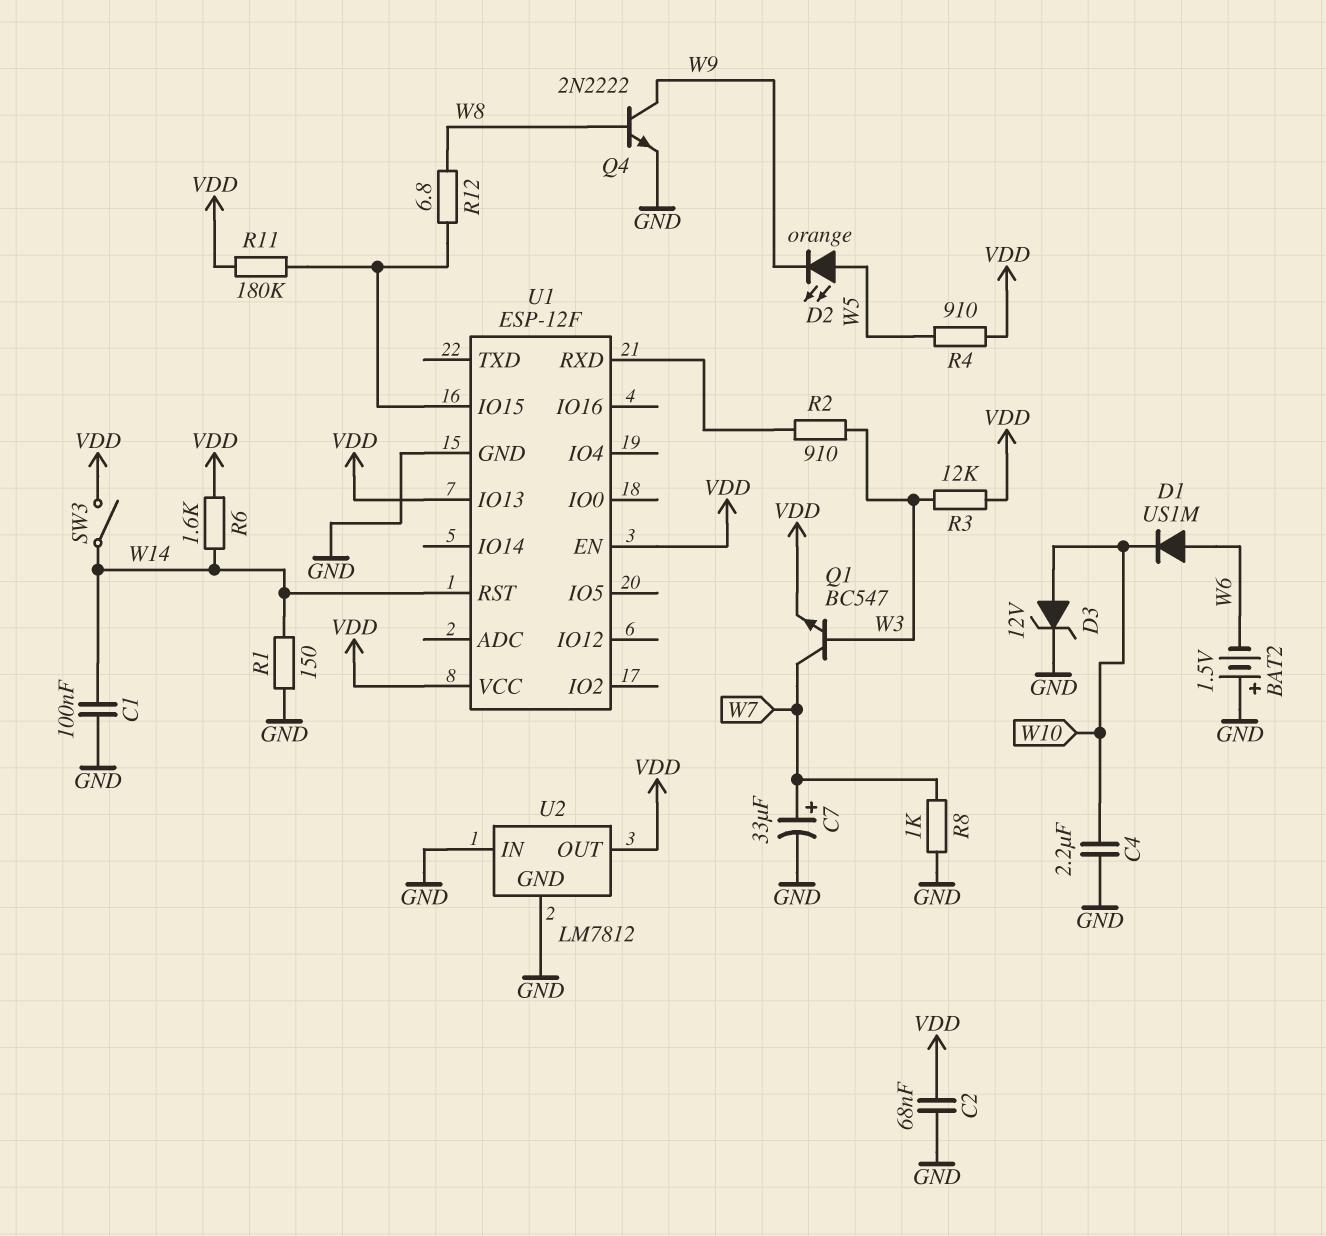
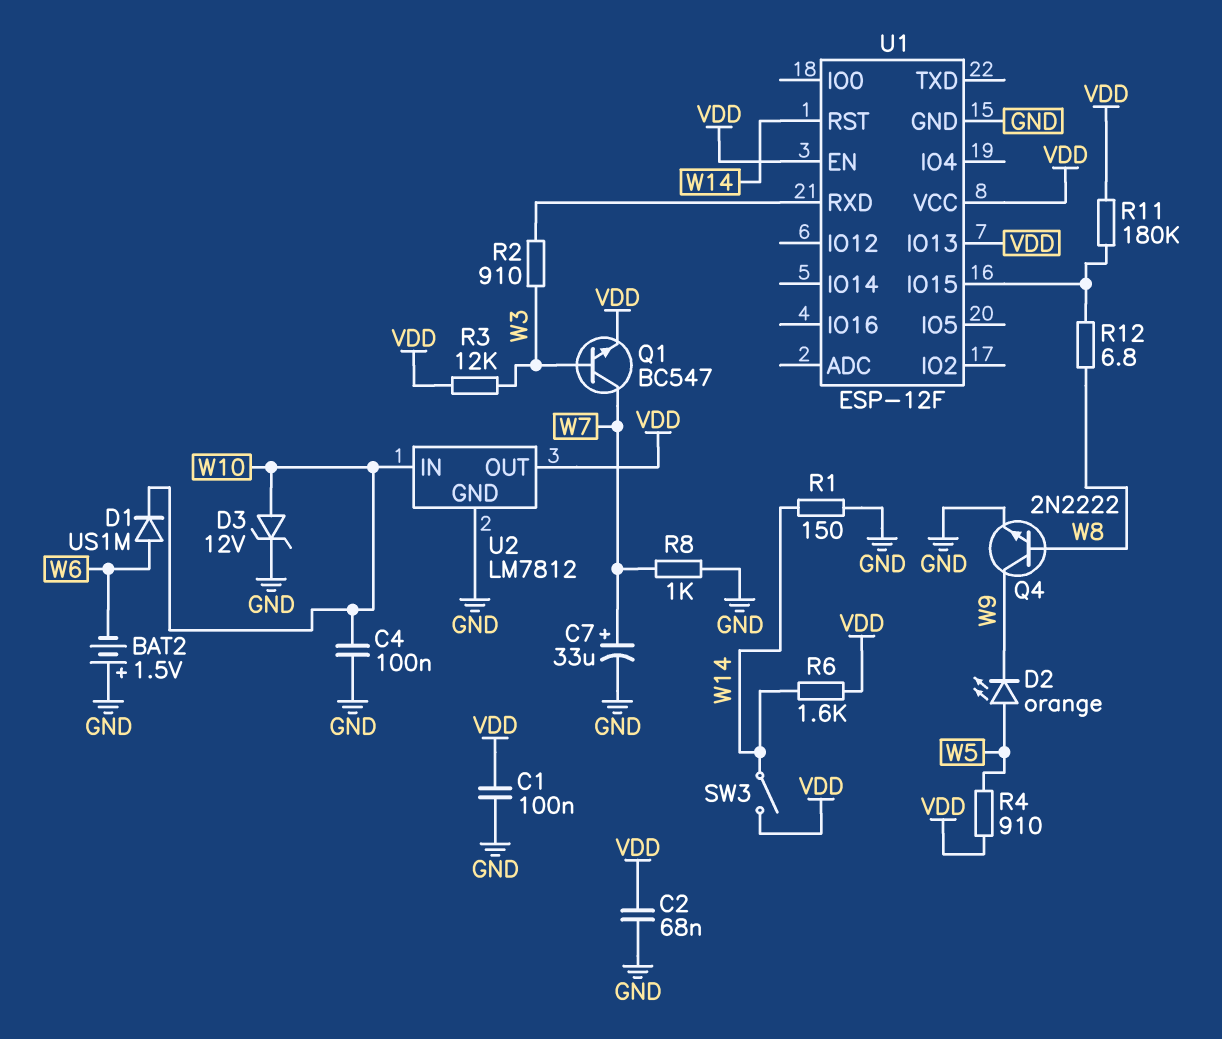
C1: 100nF (GND, W14) -> 100nF (GND, VDD)
C4: 2.2uF (GND, W10) -> 100nF (GND, W10)
U2 pin IN: GND -> W10

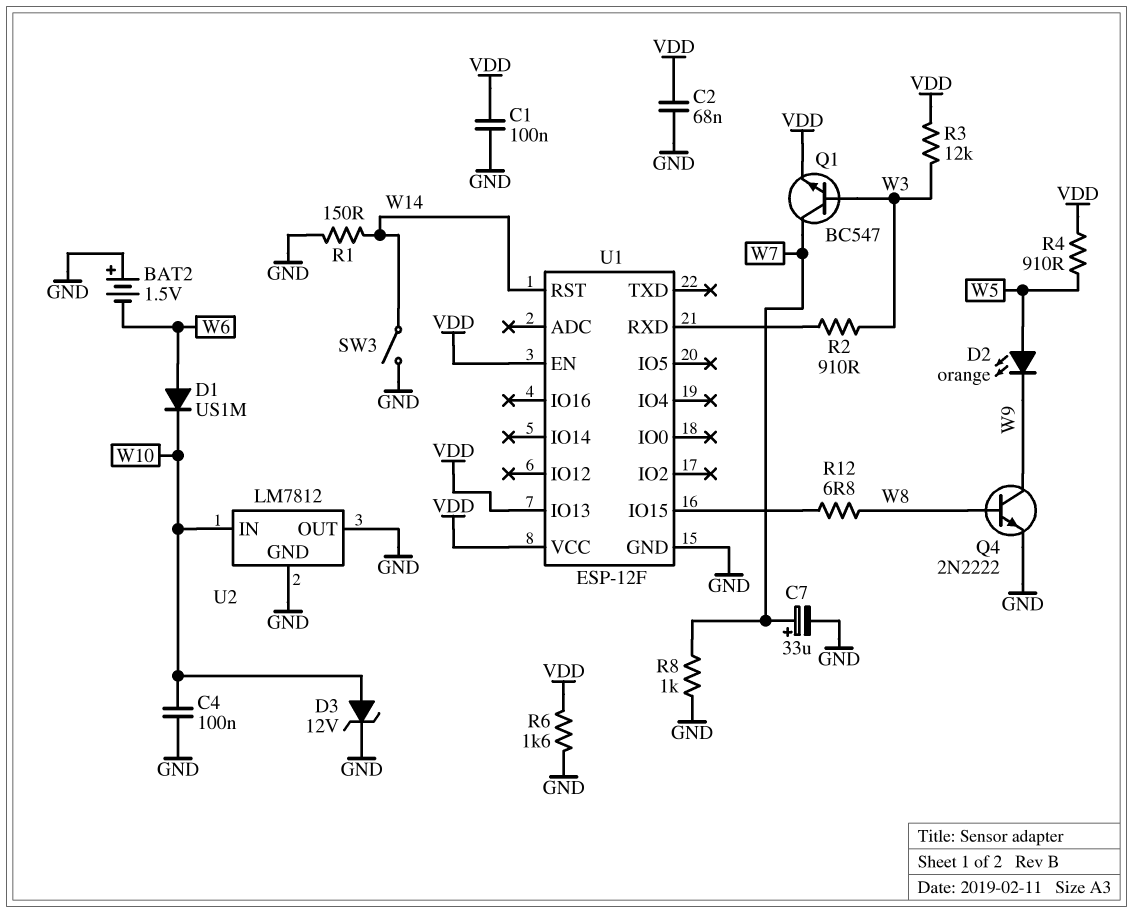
R6: 1.6k (VDD, W14) -> 1.6k (GND, VDD)
R11: 180k (U1/IO15, VDD) -> none
SW3: switch (VDD, W14) -> switch (GND, W14)
U2 pin OUT: VDD -> GND

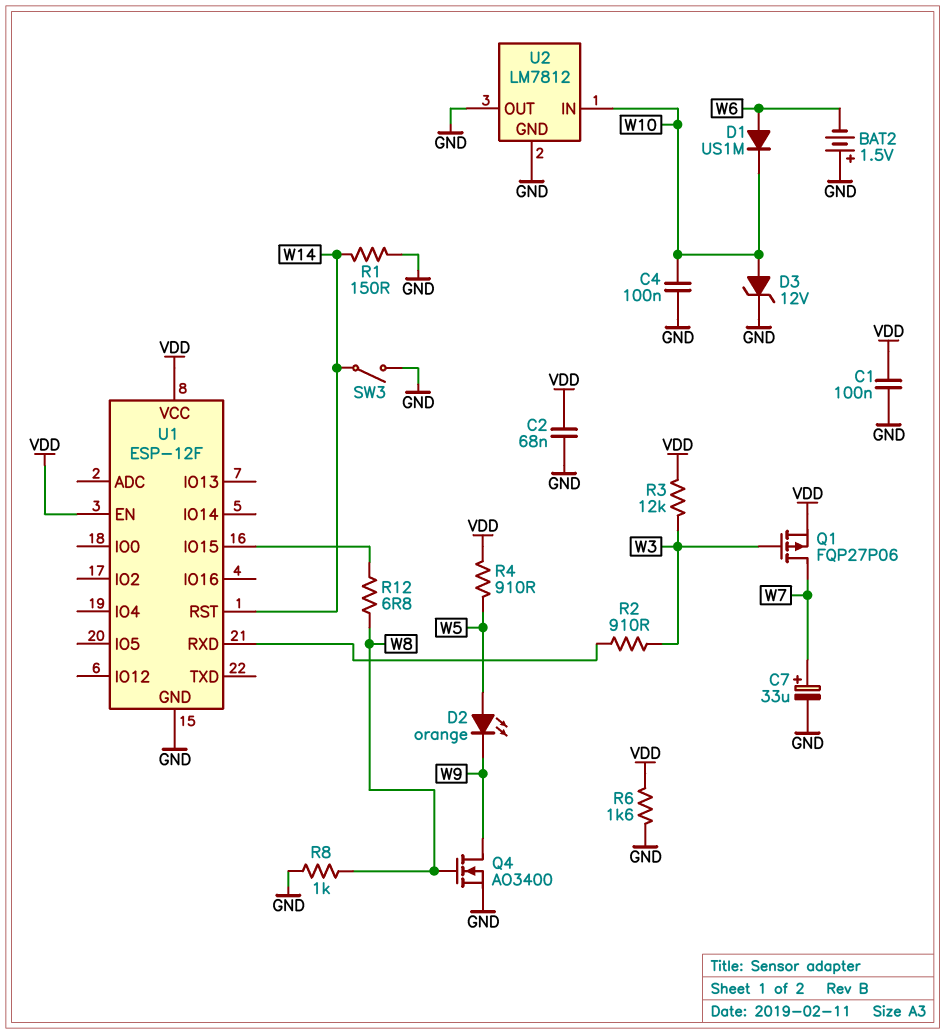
Q1: NPN BC547 (B W3, C W7, E VDD) -> PMOS FQP27P06 (G W3, D W7, S VDD)
Q4: NPN 2N2222 (B W8, C W9, E GND) -> NMOS AO3400 (G W8, D W9, S GND)
R8: 1k (GND, W7) -> 1k (GND, W8)
U1 pin IO13: VDD -> none

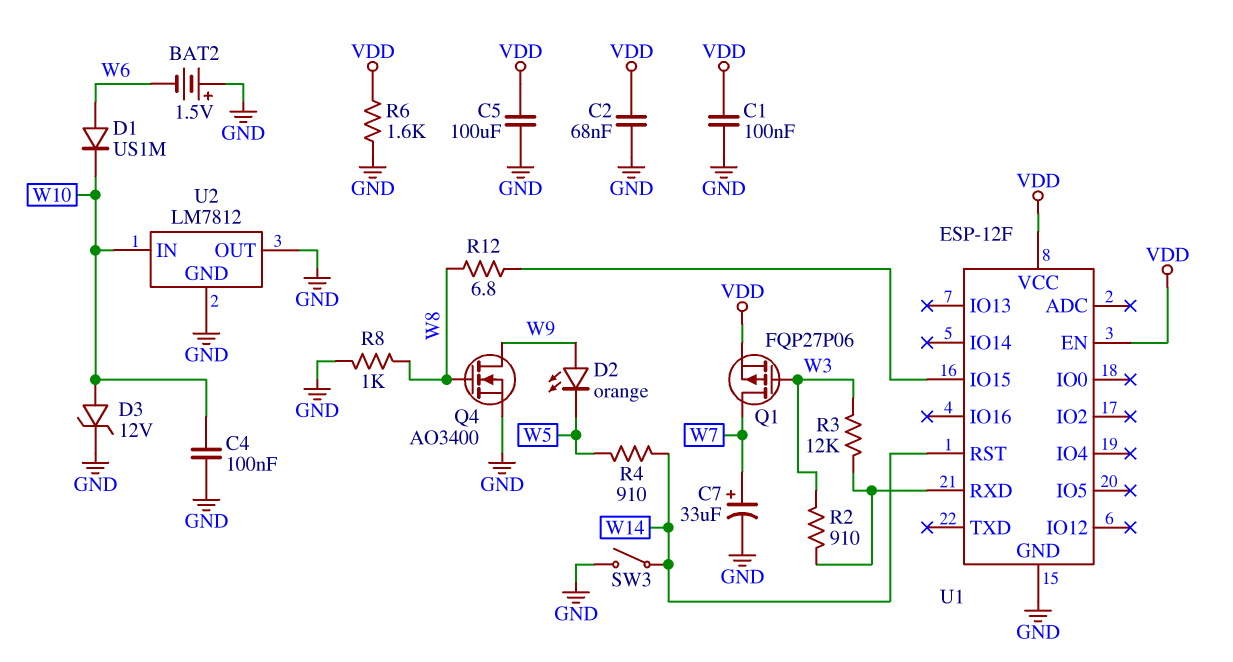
C5: none -> 100uF (GND, VDD)
D2: LED orange (A W5, K W9) -> LED orange (A W9, K W5)
R1: 150 (GND, W14) -> none
R3: 12k (VDD, W3) -> 12k (U1/RXD, W3)
R4: 910 (VDD, W5) -> 910 (W5, W14)

